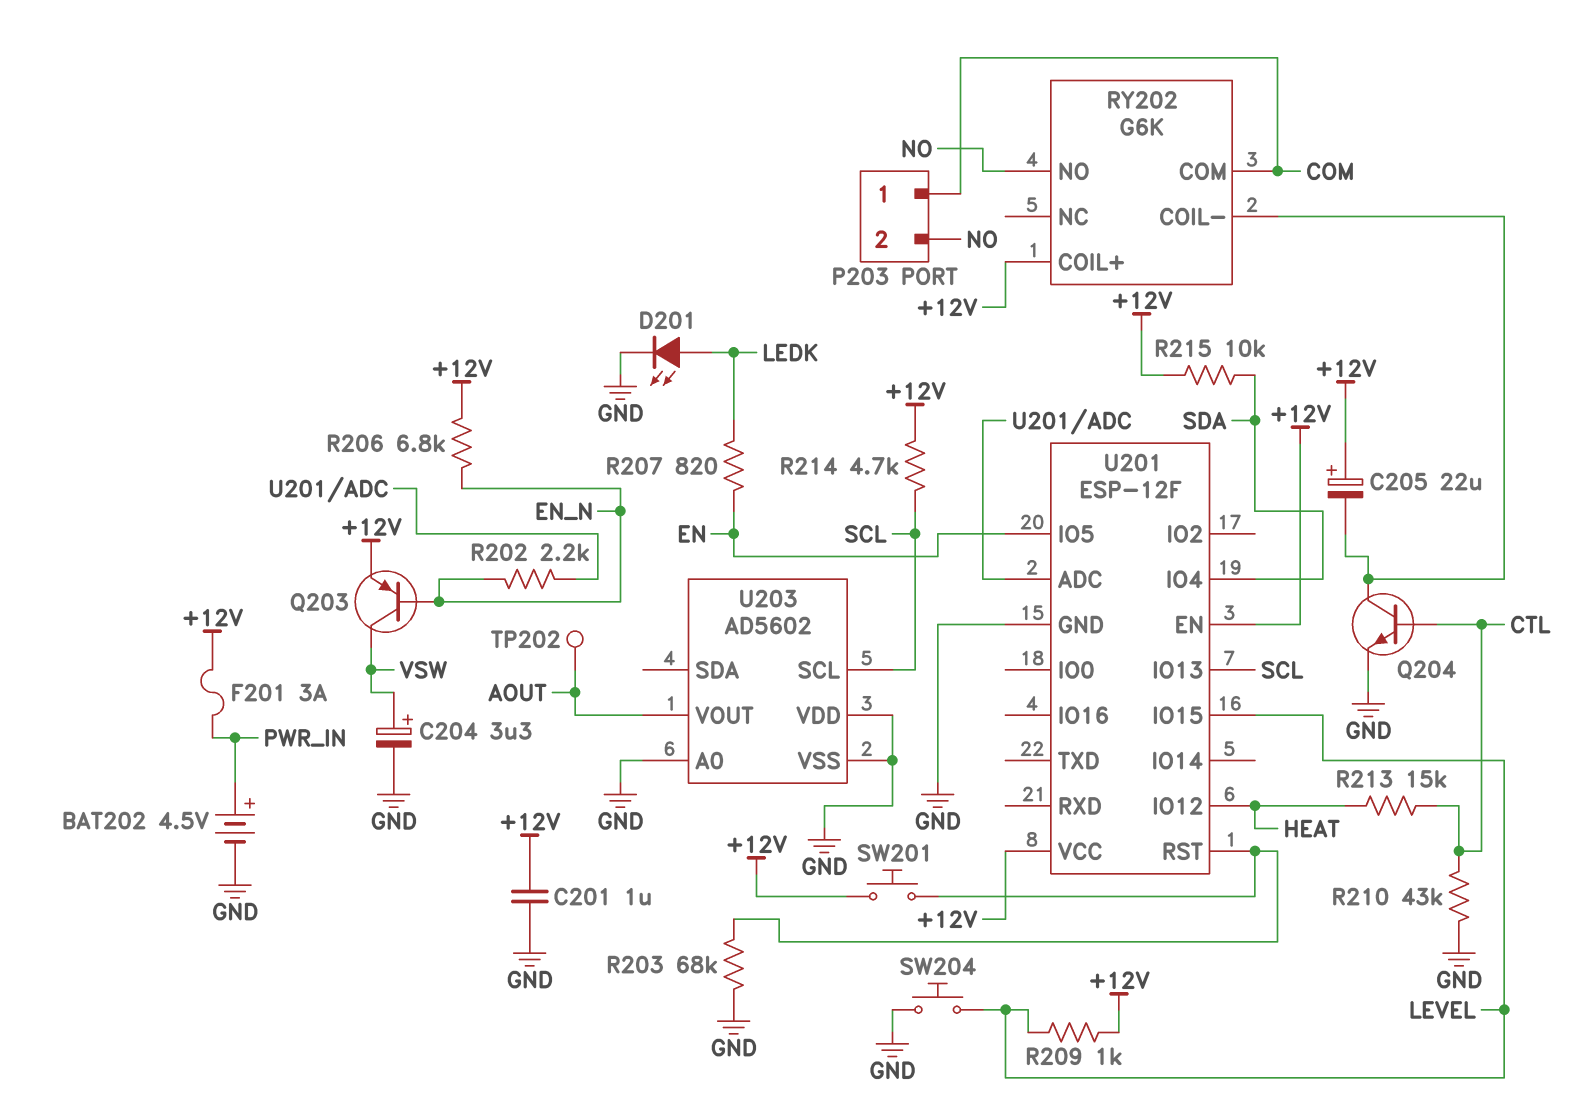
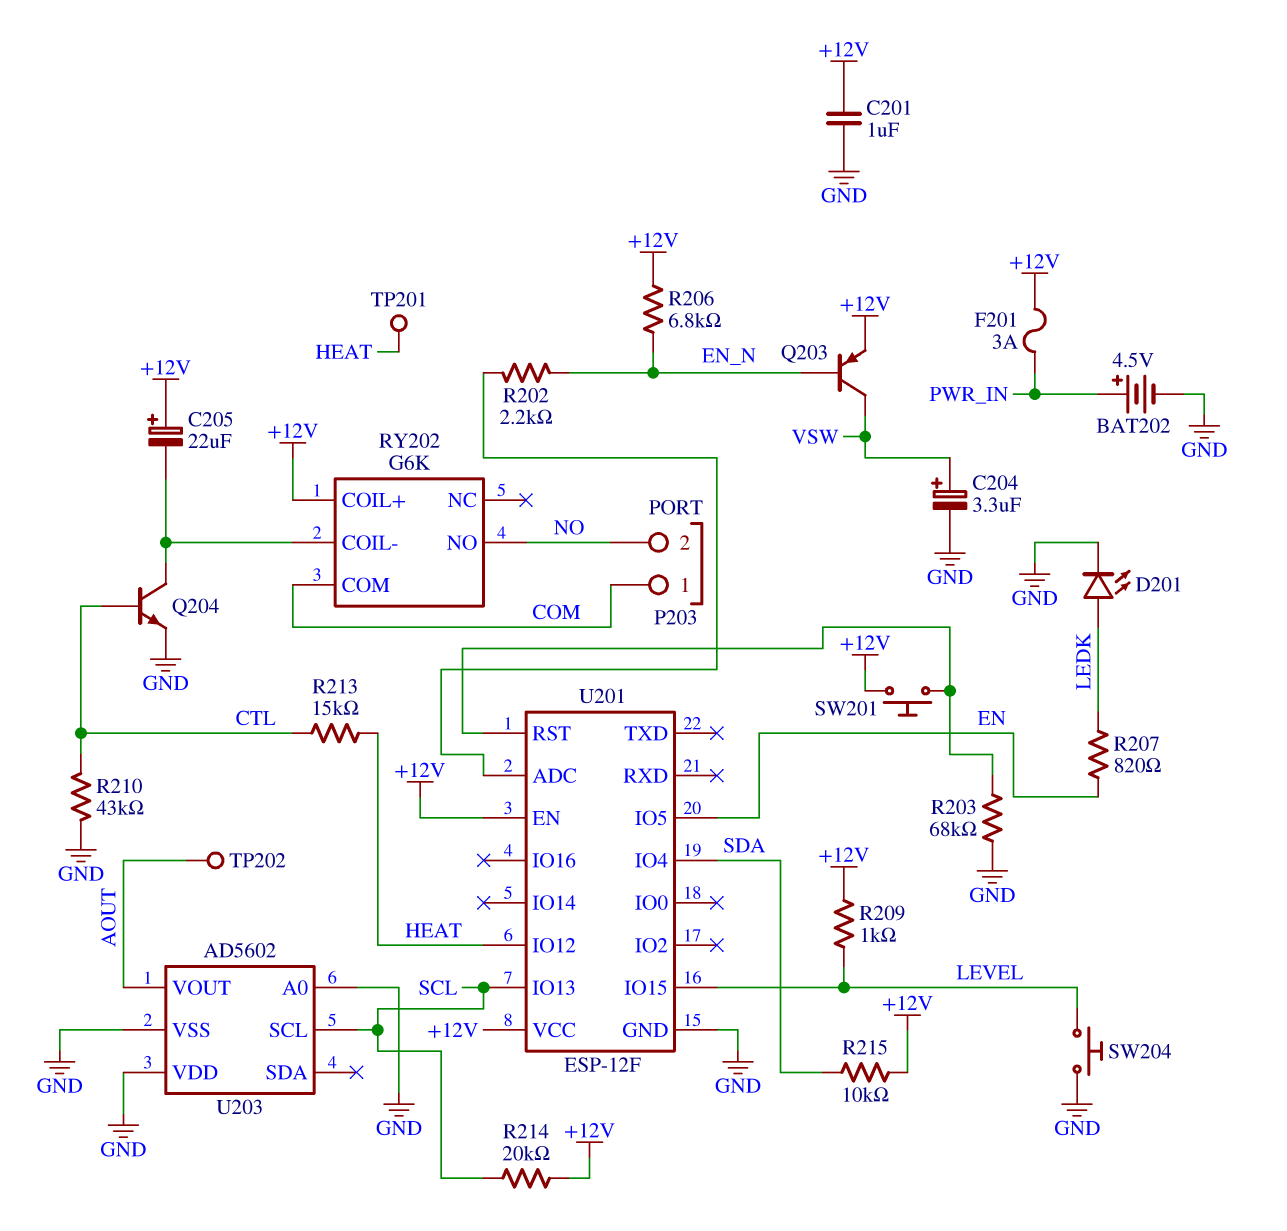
R214: 4.7k (+12V, SCL) -> 20k (+12V, SCL)
TP201: none -> test point (HEAT)

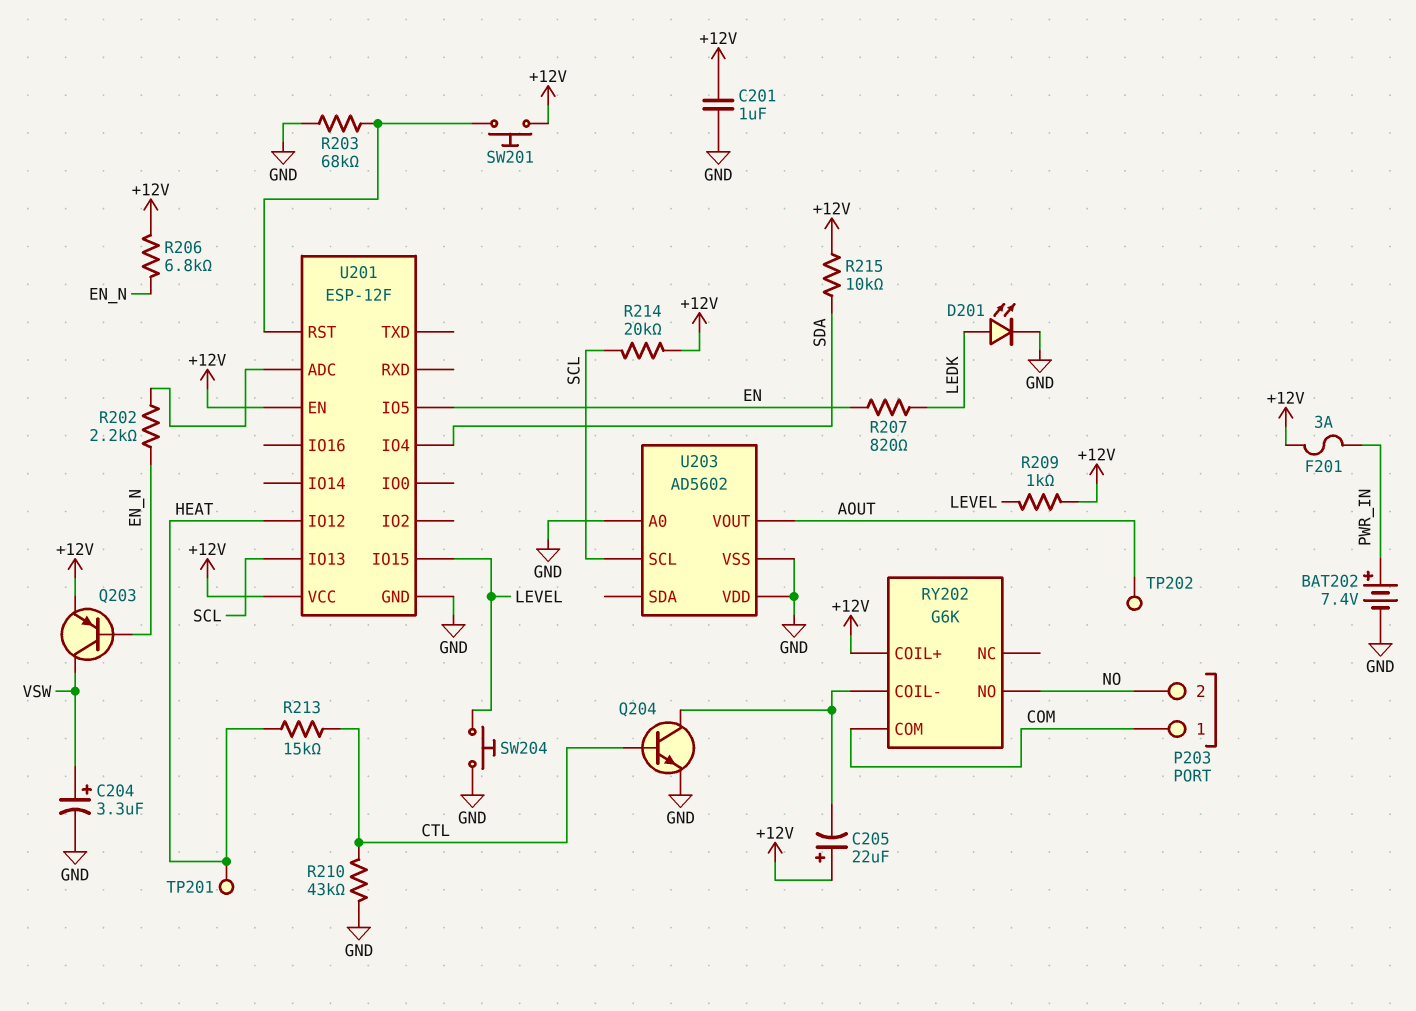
BAT202: 4.5V (plus PWR_IN, minus GND) -> 7.4V (plus PWR_IN, minus GND)

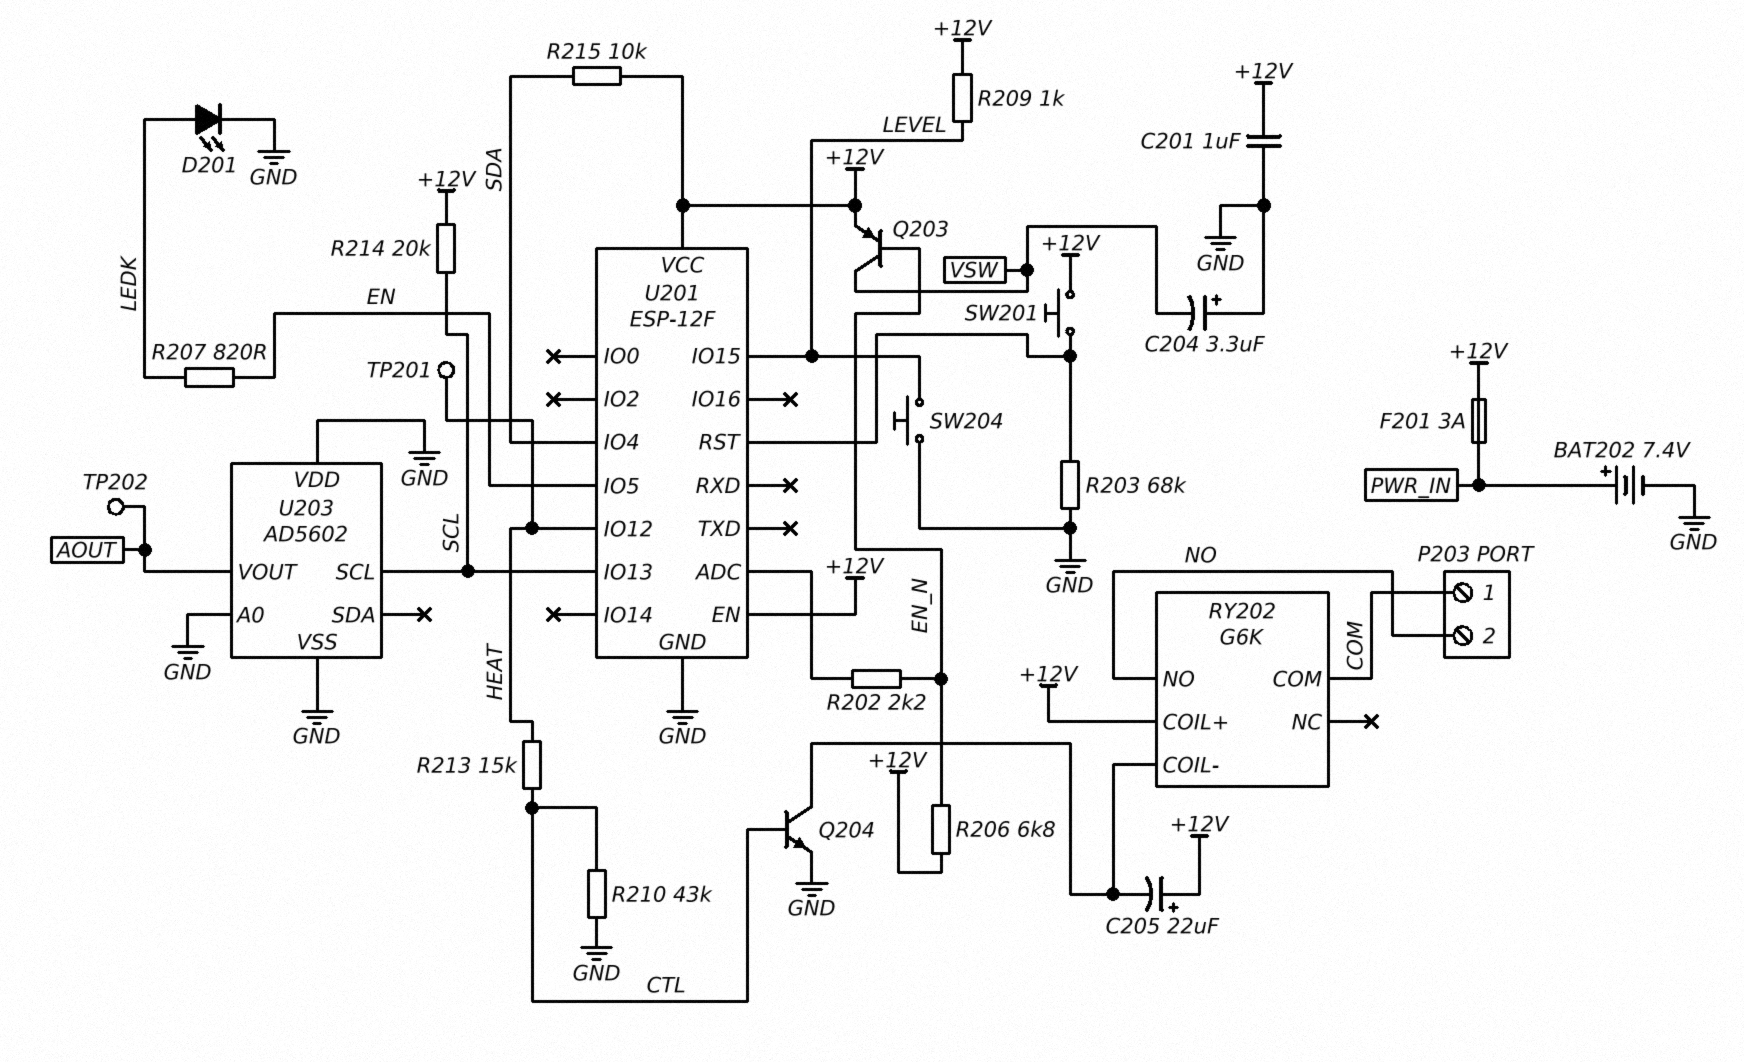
C204: 3.3uF (plus VSW, minus GND) -> 3.3uF (plus GND, minus VSW)

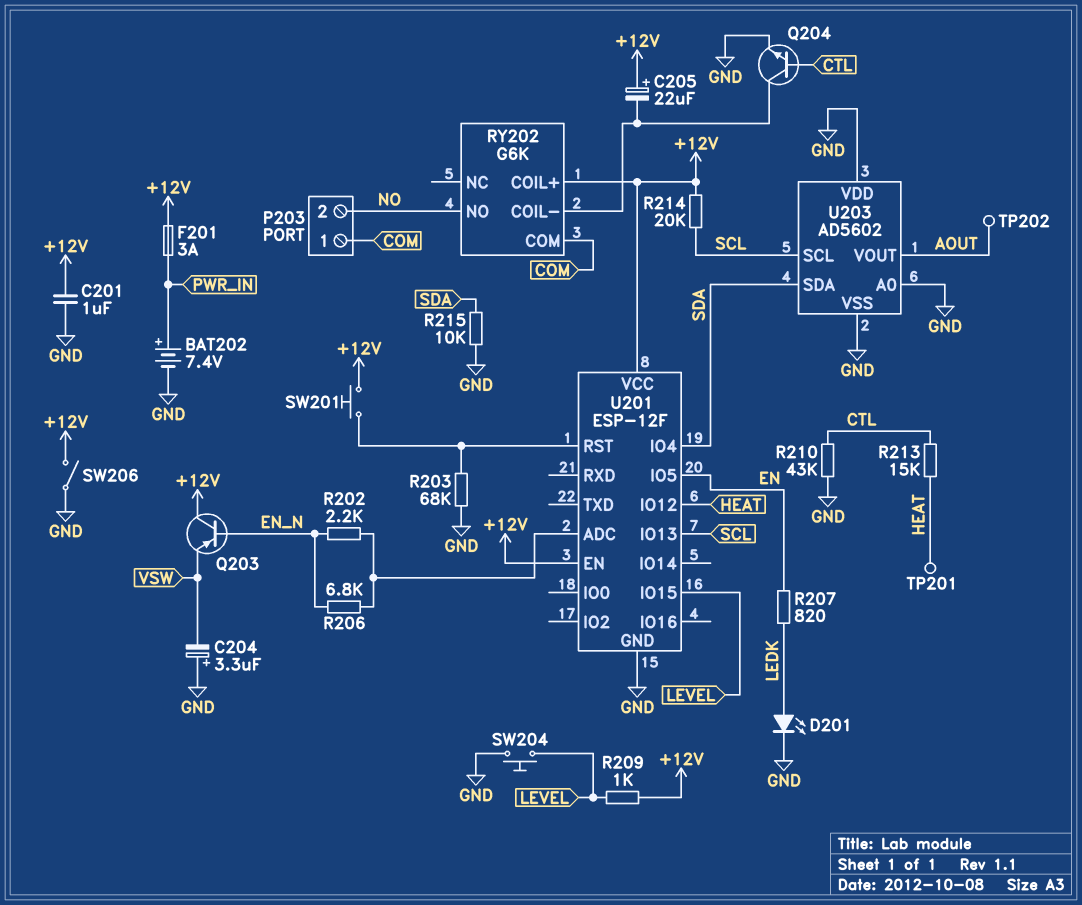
Q203: PNP (B EN_N, C VSW, E +12V) -> PNP (B EN_N, C +12V, E VSW)
R206: 6.8k (+12V, EN_N) -> 6.8k (EN_N, U201/ADC)
R215: 10k (+12V, SDA) -> 10k (GND, SDA)
SW206: none -> switch (+12V, GND)
U203 pin SDA: none -> SDA

